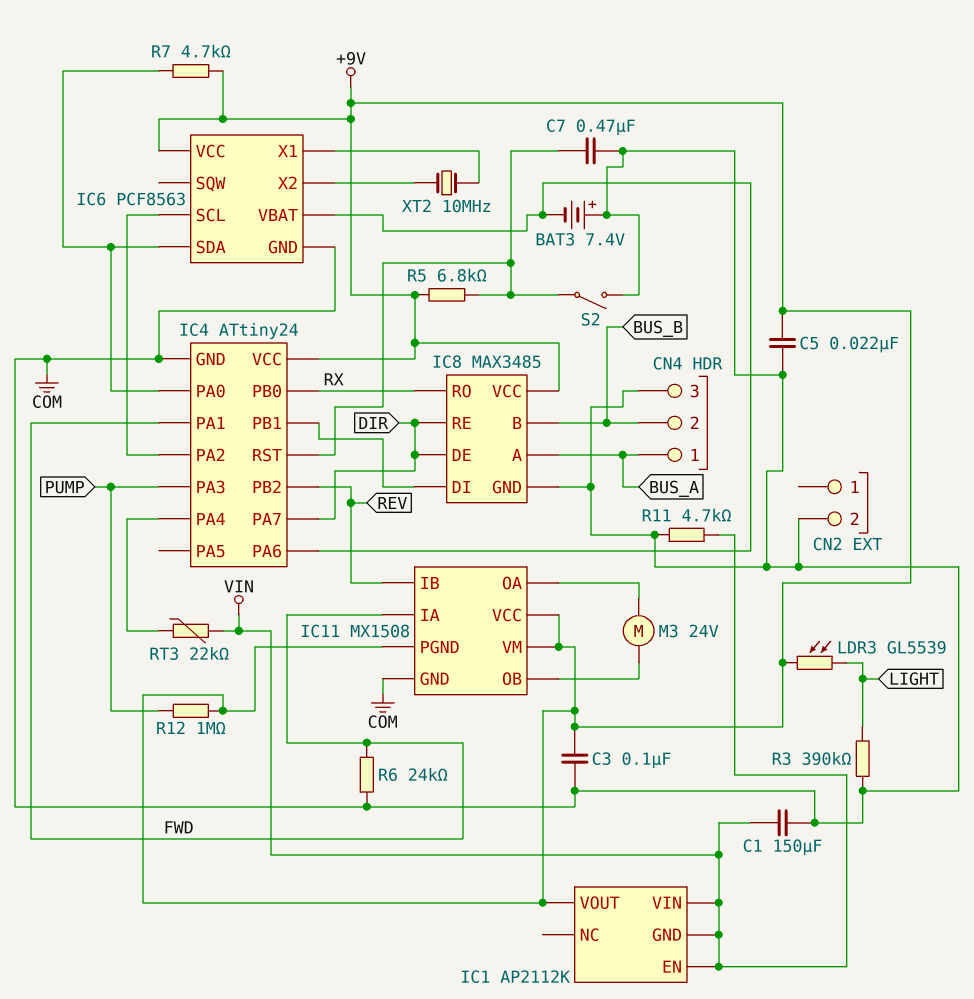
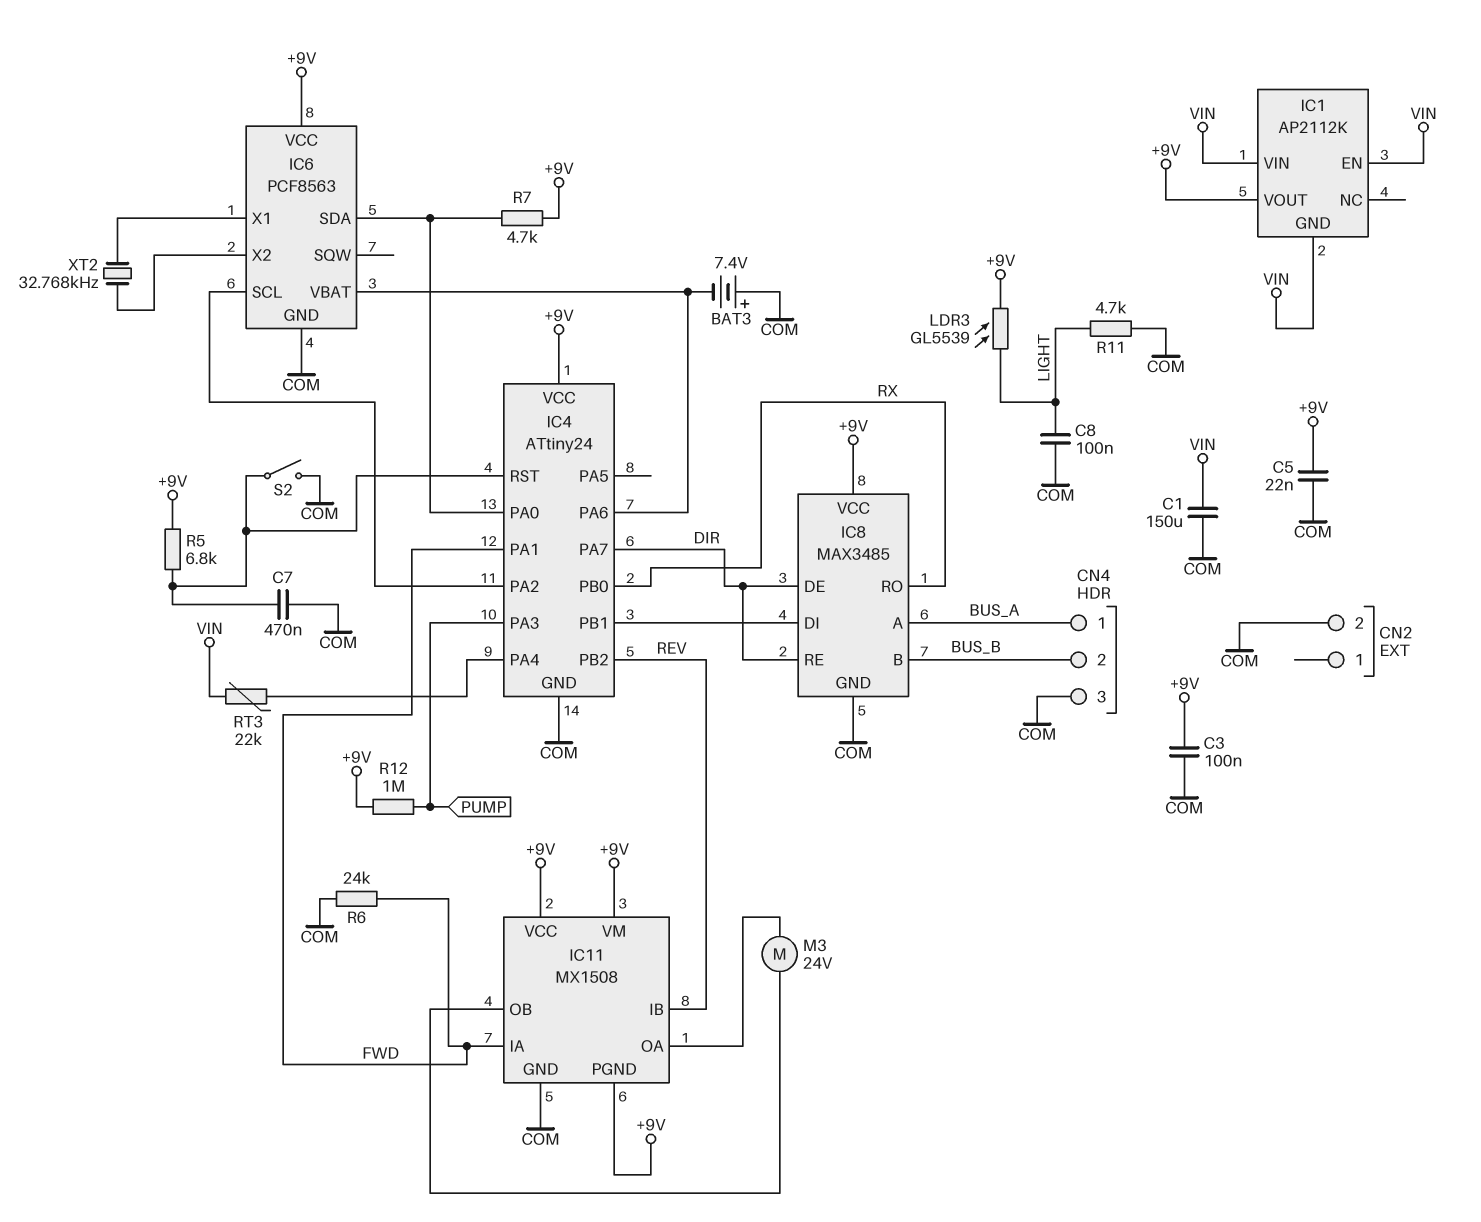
C8: none -> 100nF (COM, LIGHT)
R3: 390k (COM, LIGHT) -> none
R11: 4.7k (COM, VIN) -> 4.7k (COM, LIGHT)
XT2: 10MHz (IC6/X1, IC6/X2) -> 32.768kHz (IC6/X1, IC6/X2)

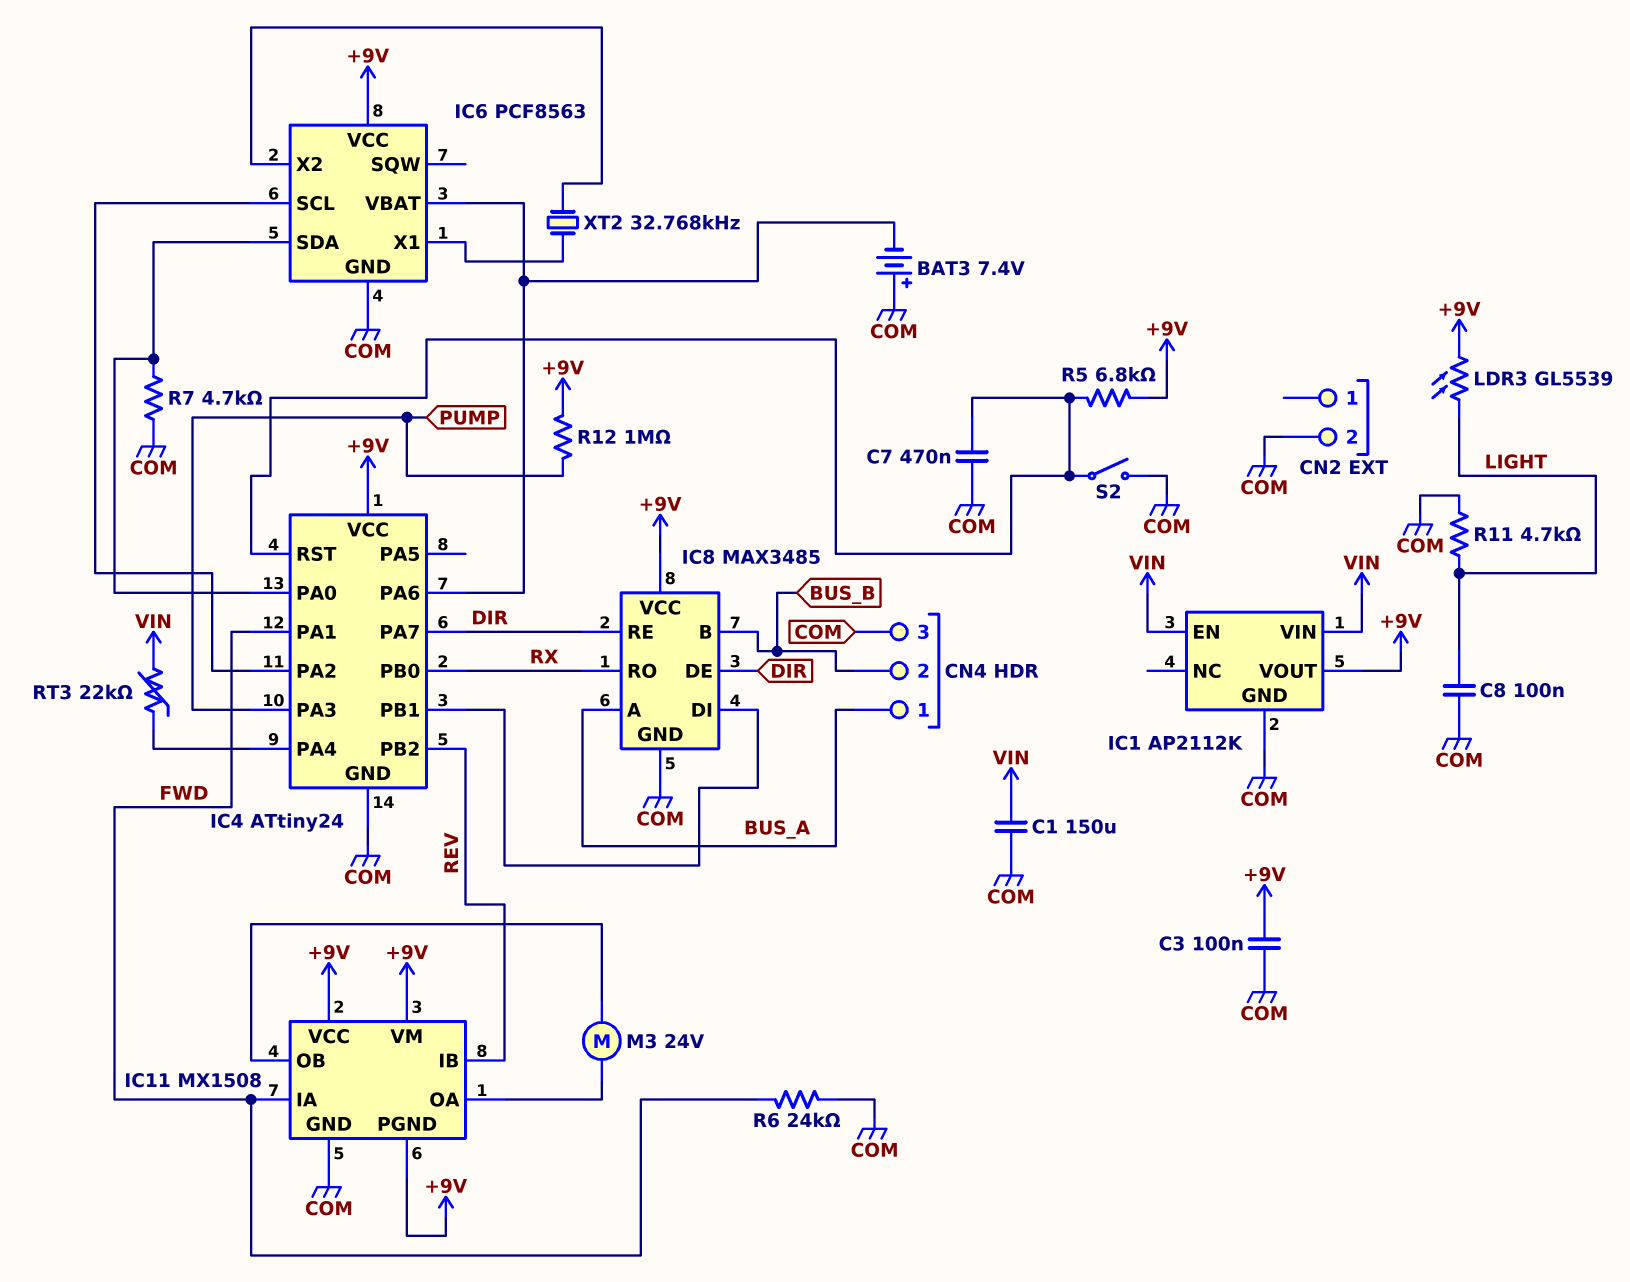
C5: 22nF (+9V, COM) -> none
IC1 pin GND: VIN -> COM
R7: 4.7k (+9V, IC4/PA0) -> 4.7k (COM, IC4/PA0)

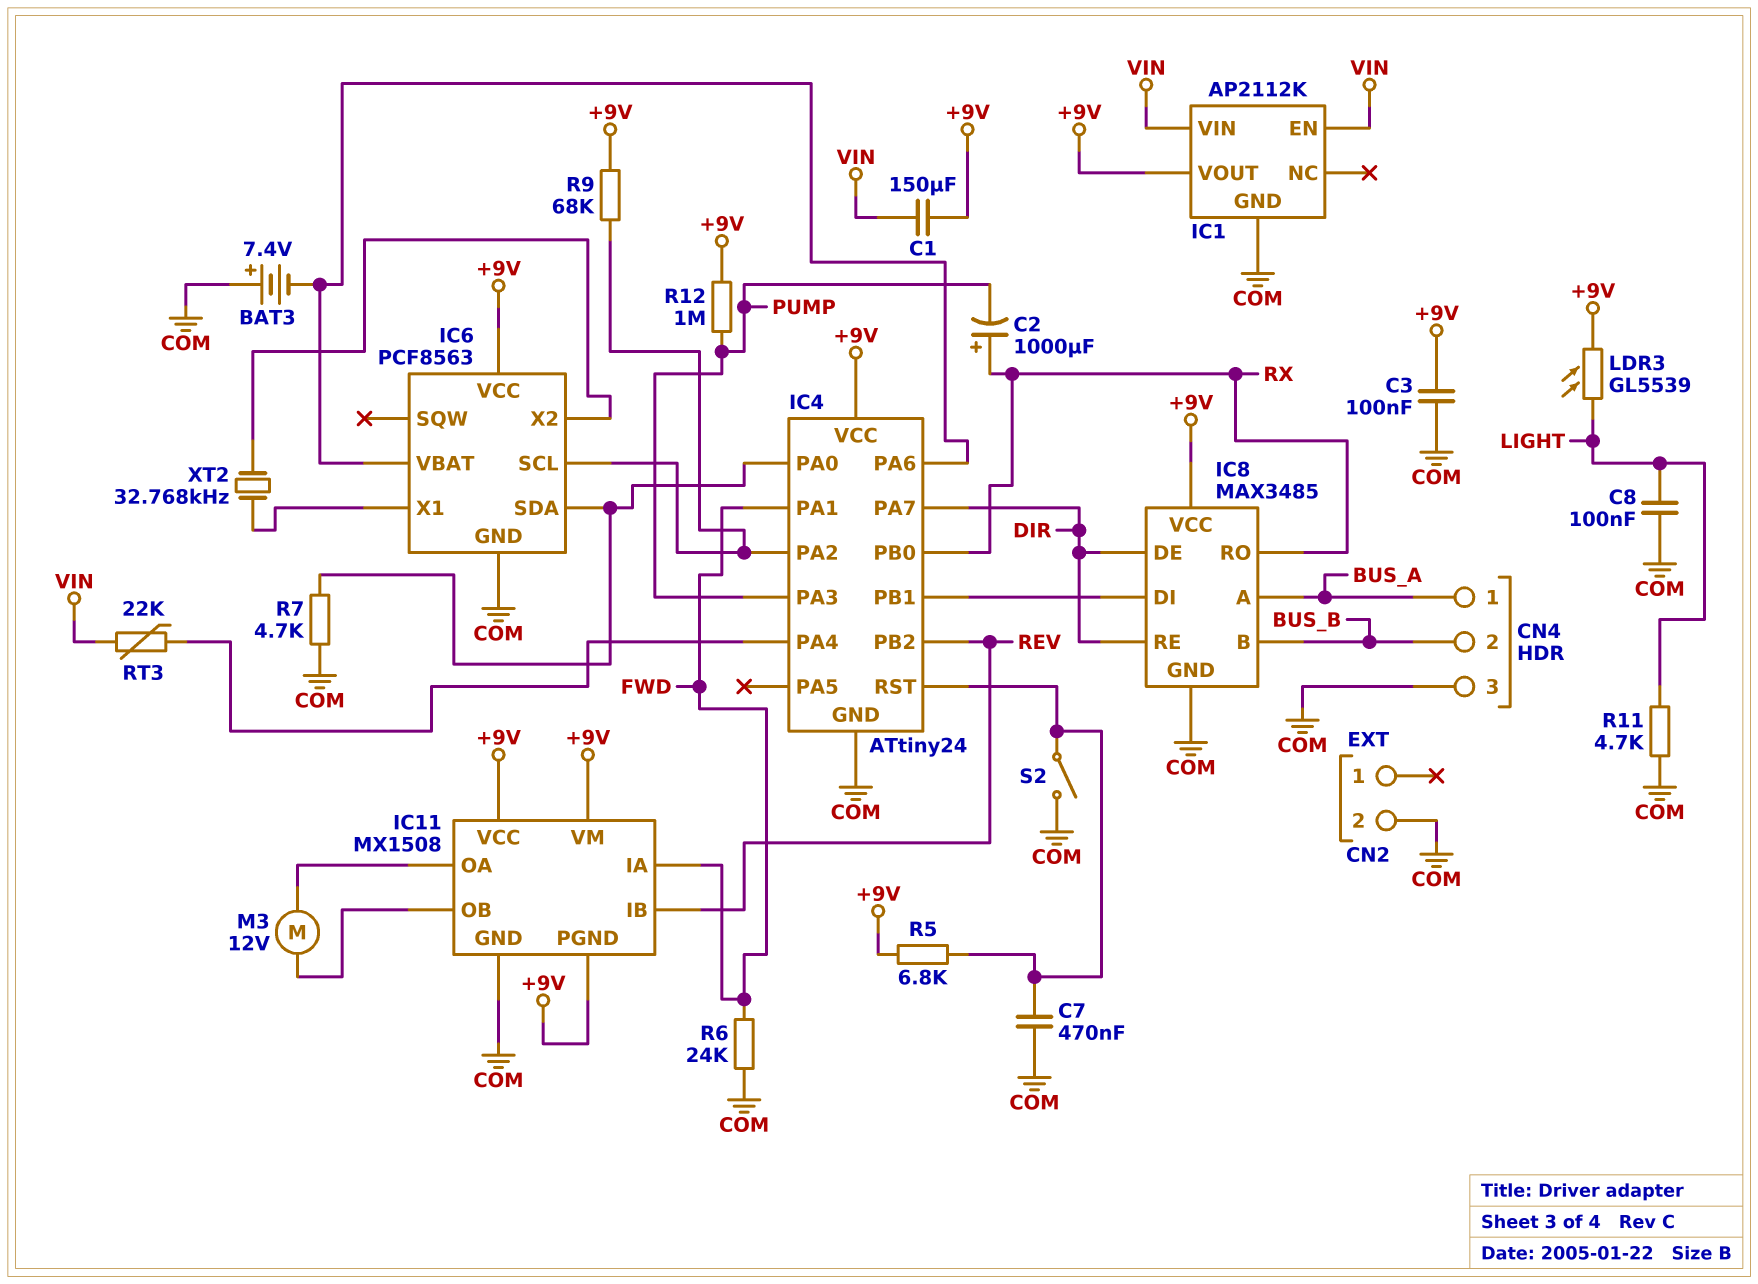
C1: 150uF (COM, VIN) -> 150uF (+9V, VIN)
C2: none -> 1000uF (plus RX, minus PUMP)
M3: motor 24V (IC11/OA, IC11/OB) -> motor 12V (IC11/OA, IC11/OB)
R9: none -> 68k (+9V, IC4/PA2)

